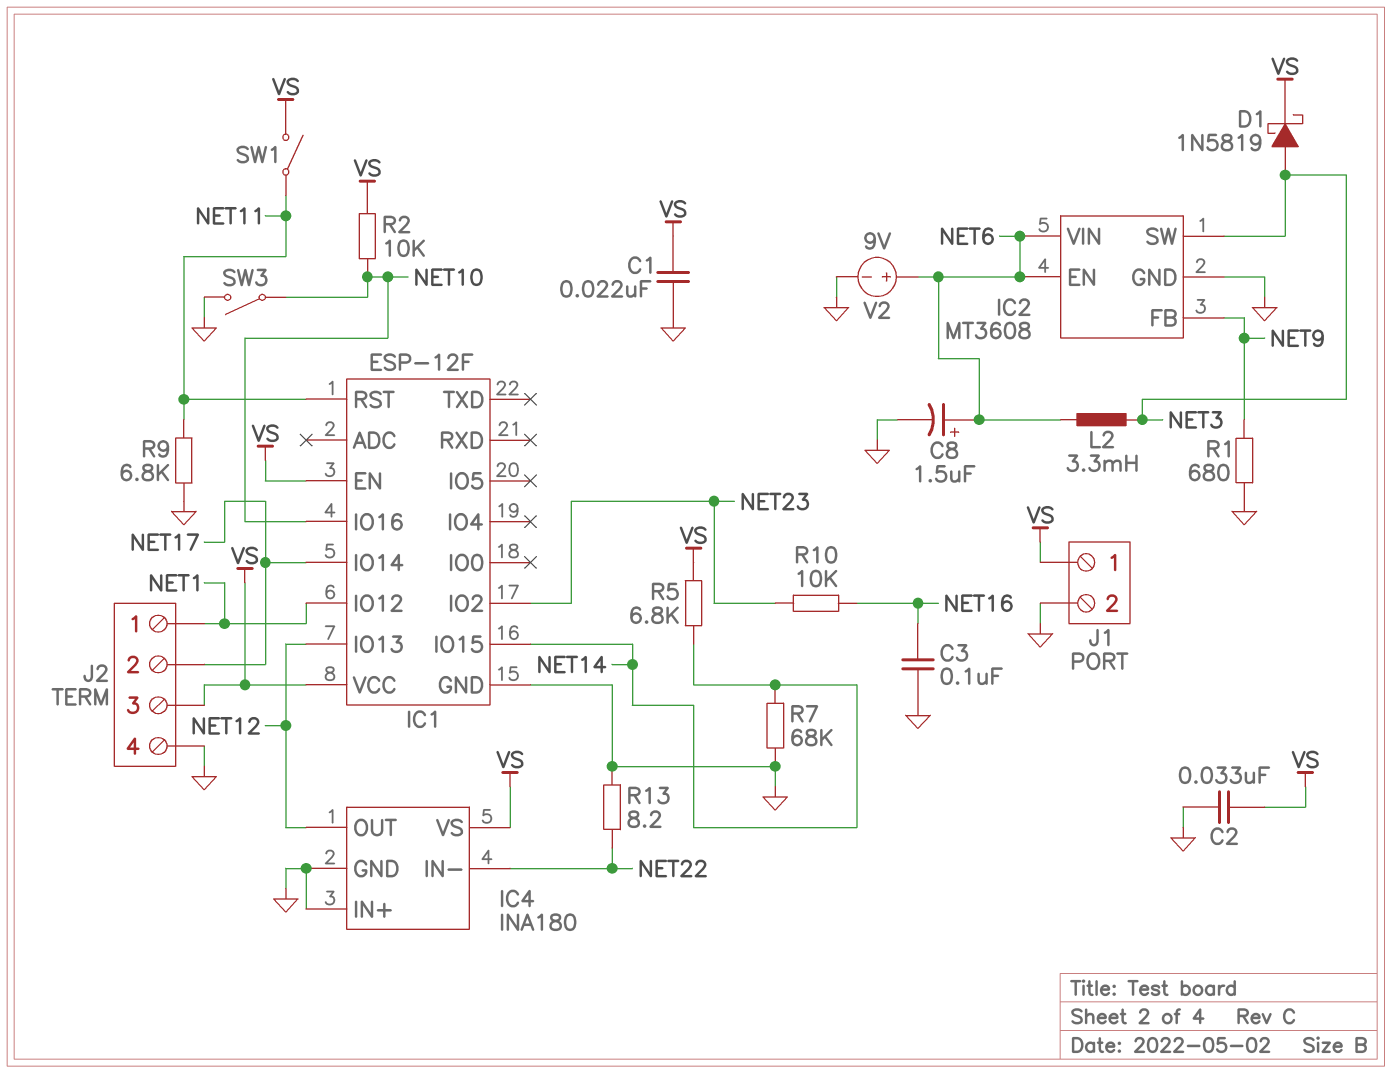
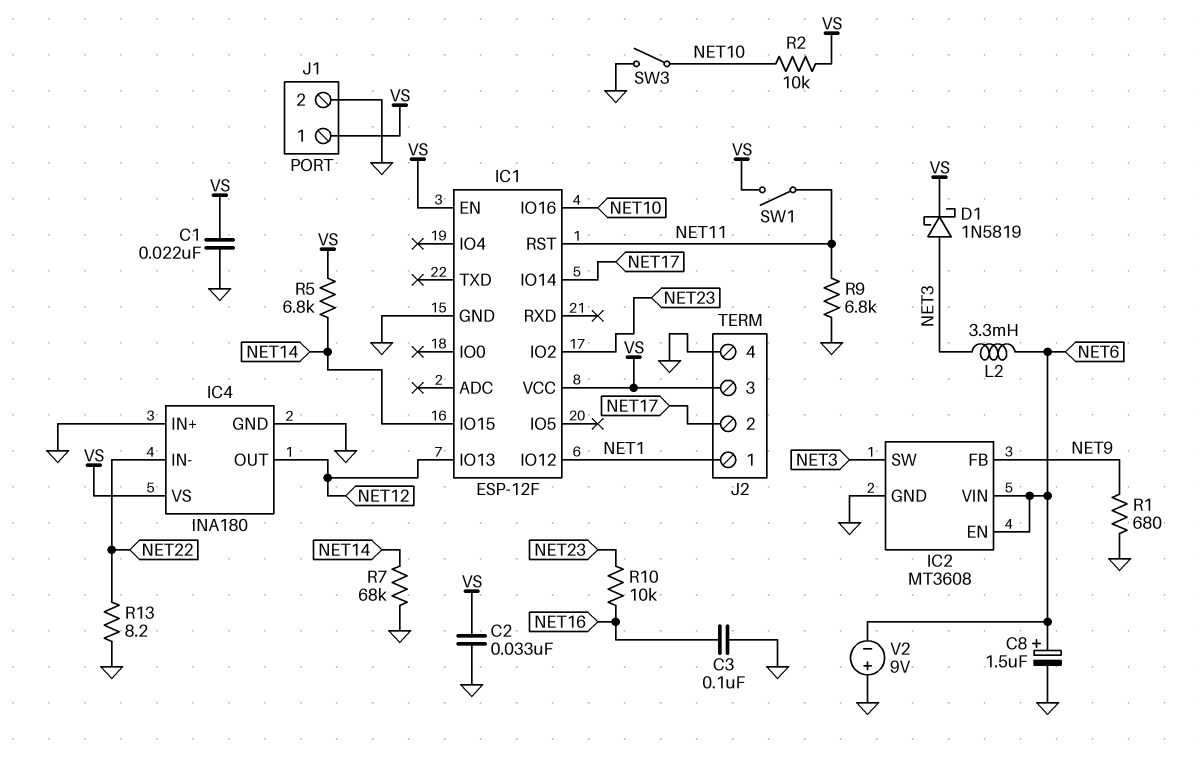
V2: 9V (plus NET6, minus GND) -> 9V (plus GND, minus NET6)

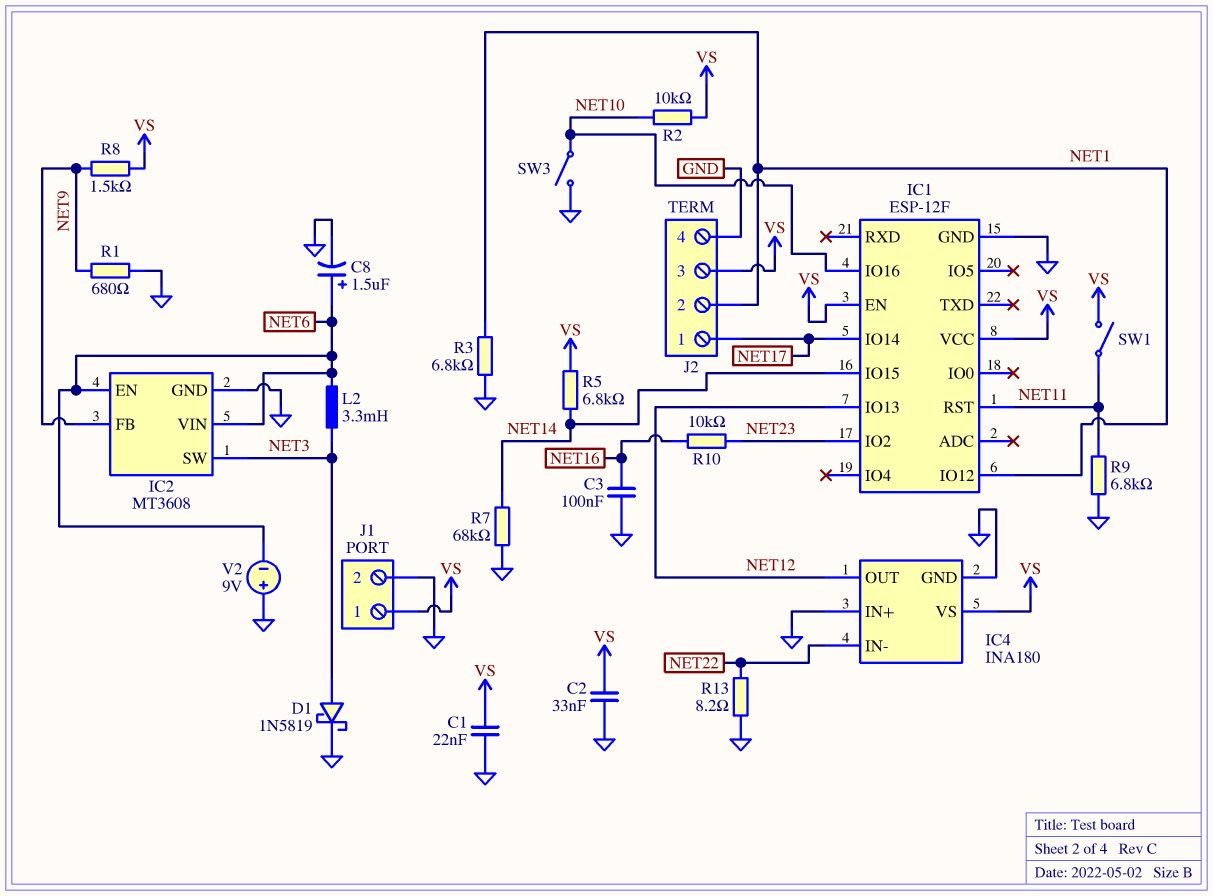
D1: schottky 1N5819 (A NET3, K VS) -> schottky 1N5819 (A NET3, K GND)
J2 pin 1: NET1 -> NET17
J2 pin 2: NET17 -> NET1
R3: none -> 6.8k (GND, NET1)
R8: none -> 1.5k (NET9, VS)

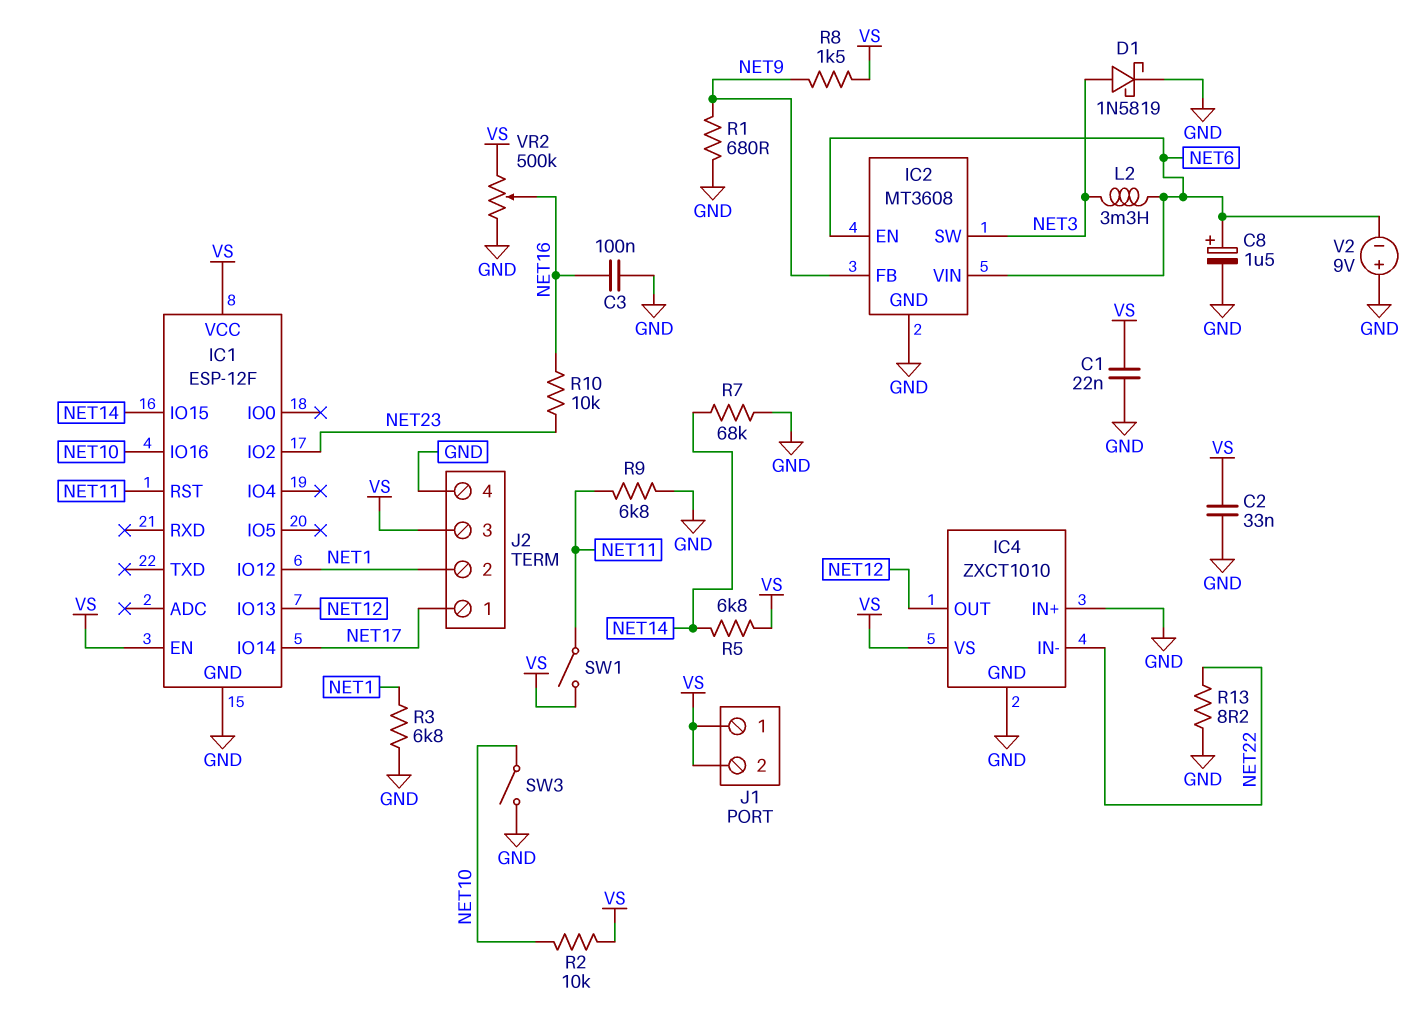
IC4: INA180 -> ZXCT1010
J1 pin 2: GND -> VS
VR2: none -> 500k (GND, VS, wiper NET16)

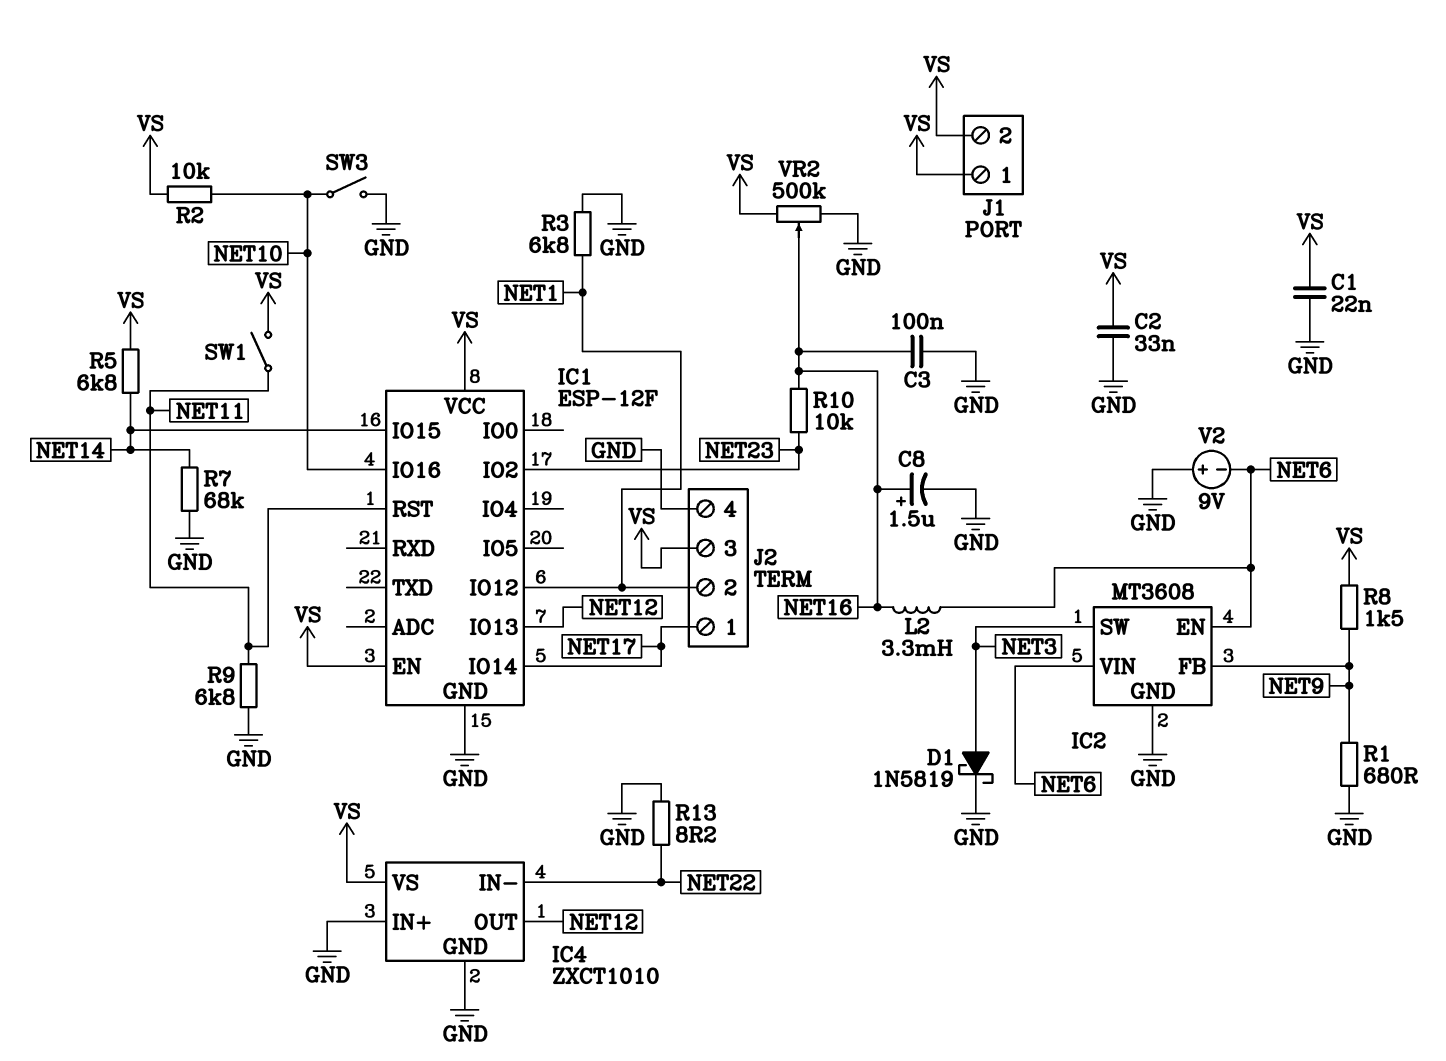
C8: 1.5uF (plus NET6, minus GND) -> 1.5uF (plus NET16, minus GND)
L2: 3.3mH (NET3, NET6) -> 3.3mH (NET6, NET16)

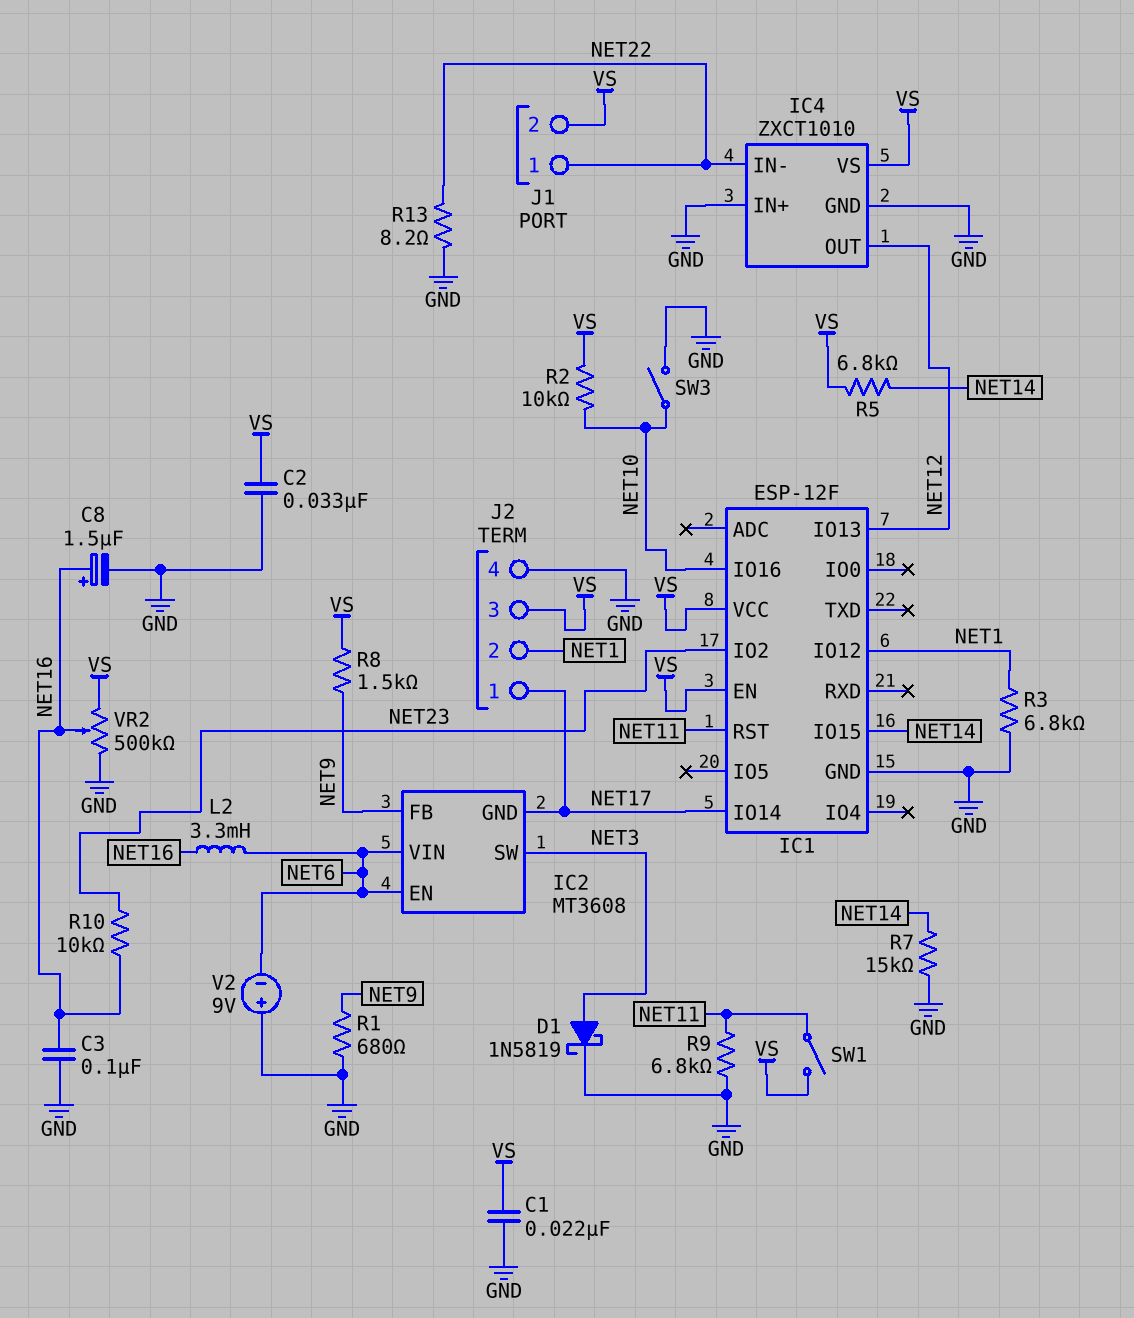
IC2 pin GND: GND -> NET17
J1 pin 1: VS -> NET22
R7: 68k (GND, NET14) -> 15k (GND, NET14)

